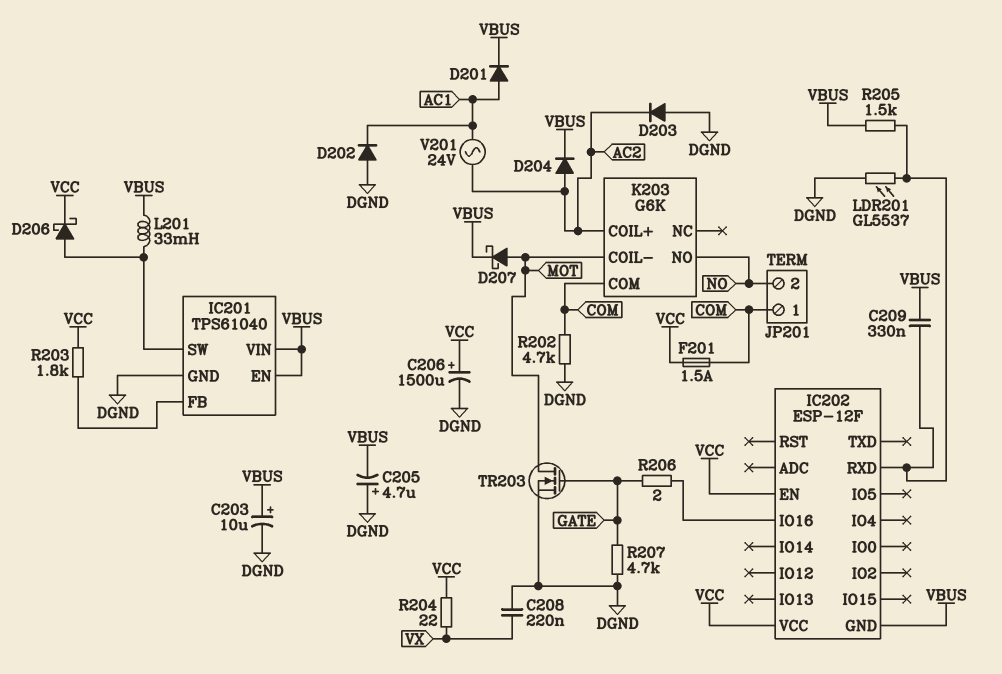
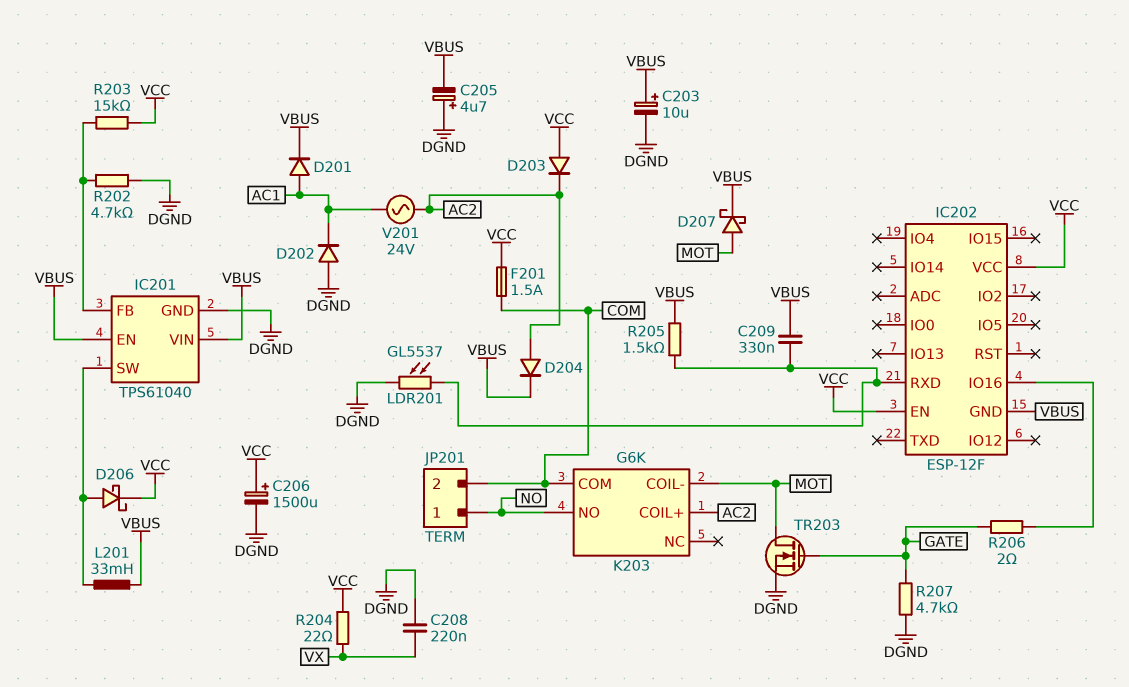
D203: diode (A DGND, K AC2) -> diode (A VCC, K AC2)
JP201 pin 1: COM -> NO
JP201 pin 2: NO -> COM
R202: 4.7k (COM, DGND) -> 4.7k (DGND, IC201/FB)
R203: 1.8k (IC201/FB, VCC) -> 15k (IC201/FB, VCC)

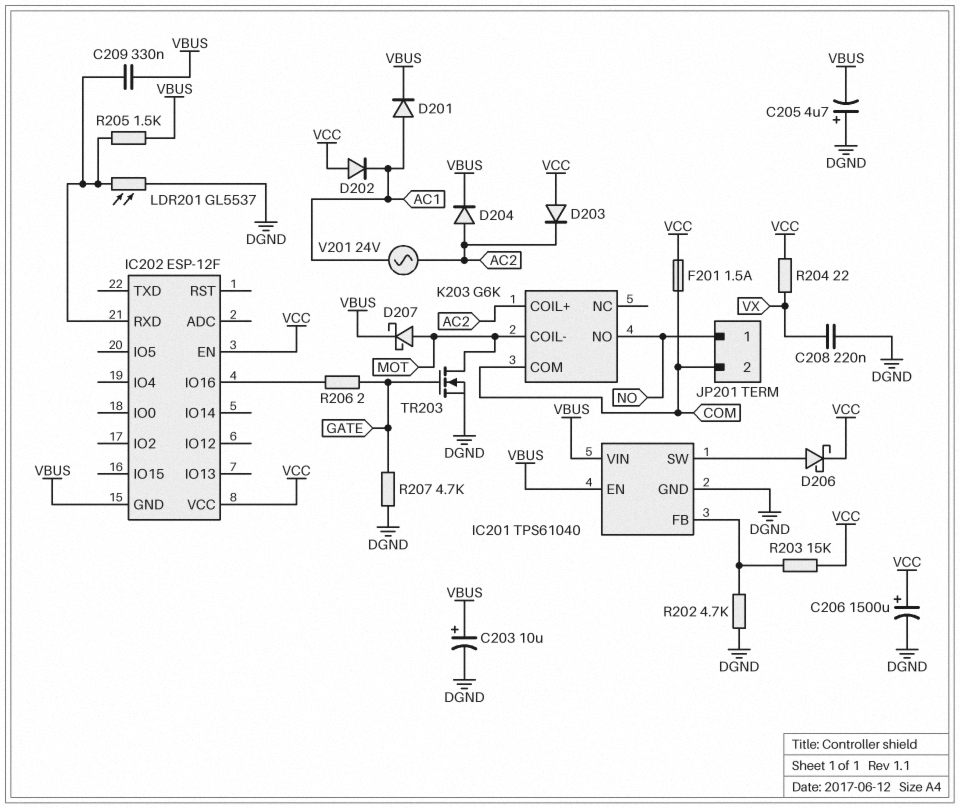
D202: diode (A DGND, K AC1) -> diode (A VCC, K AC1)
L201: 33mH (IC201/SW, VBUS) -> none

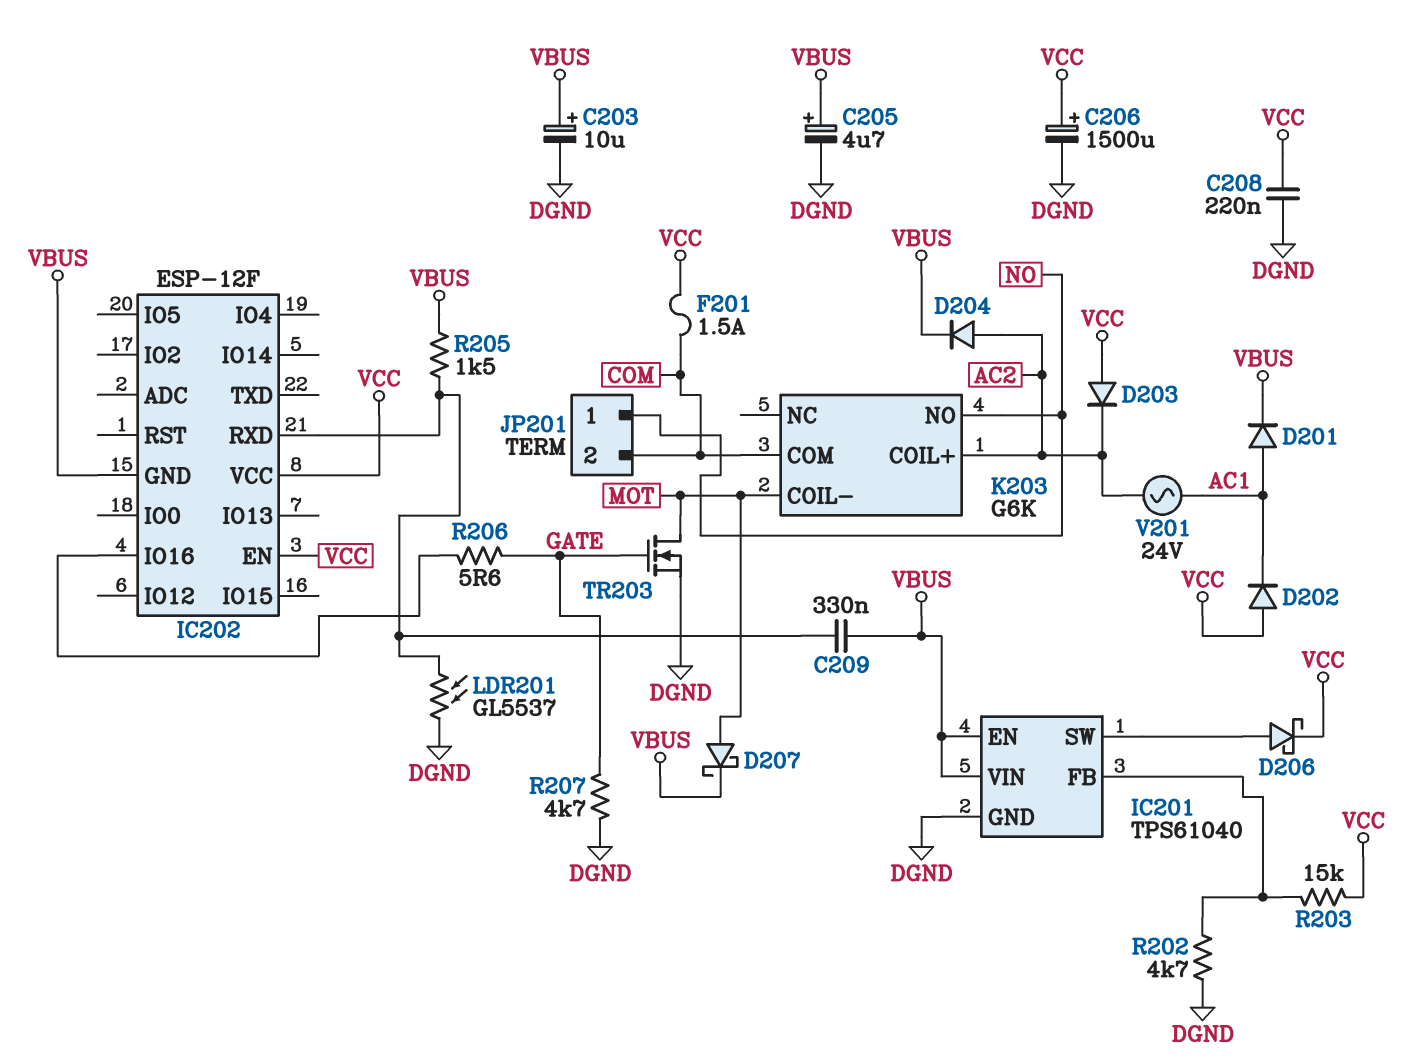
C205: 4.7uF (plus DGND, minus VBUS) -> 4.7uF (plus VBUS, minus DGND)
C208: 220nF (DGND, VX) -> 220nF (DGND, VCC)
R204: 22 (VCC, VX) -> none
R206: 2 (GATE, IC202/IO16) -> 5.6 (GATE, IC202/IO16)

